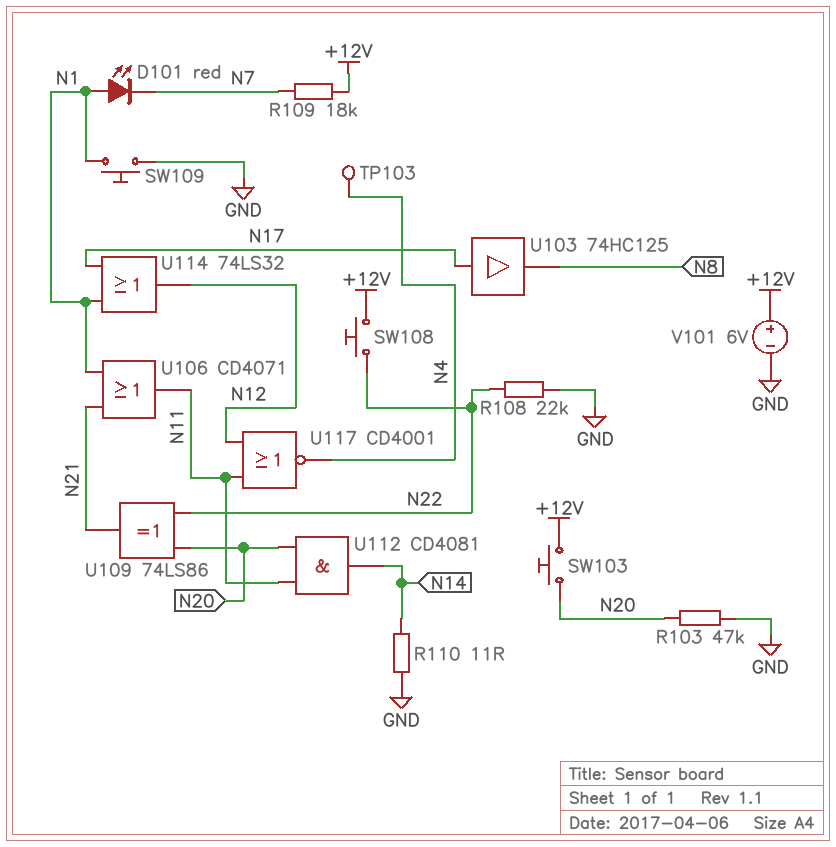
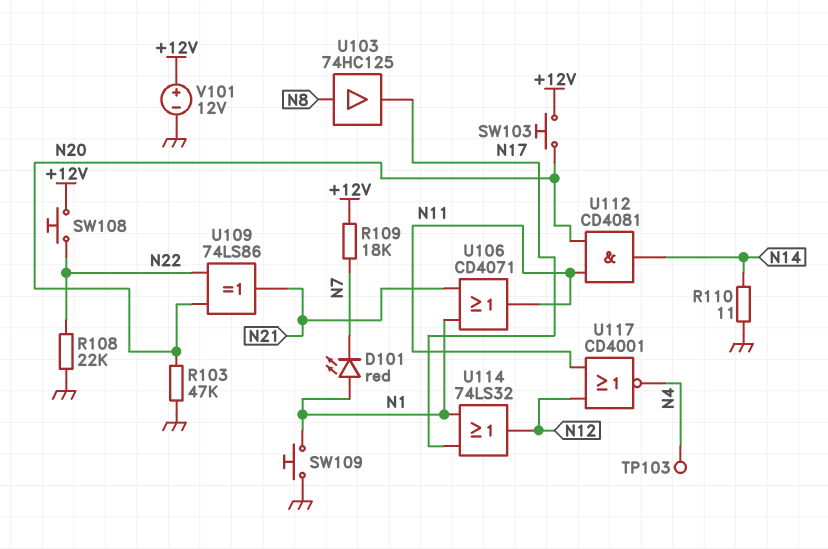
U103: buffer 74HC125 (in N17, out N8) -> buffer 74HC125 (in N8, out N17)
V101: 6V (plus +12V, minus GND) -> 12V (plus +12V, minus GND)

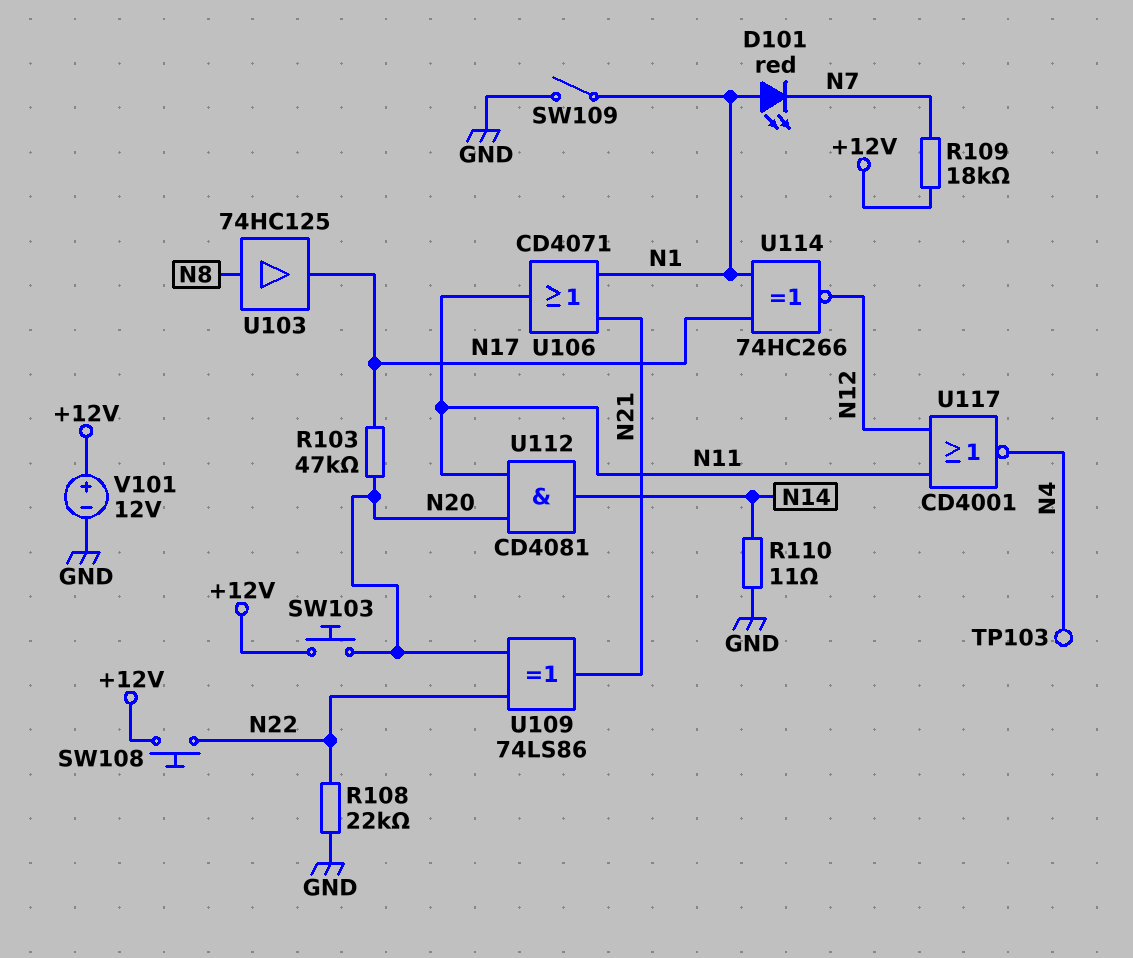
R103: 47k (GND, N20) -> 47k (N17, N20)
SW109: button (GND, N1) -> switch (GND, N1)
U114: OR 74LS32 (in N1, in N17, out N12) -> XNOR 74HC266 (in N1, in N17, out N12)

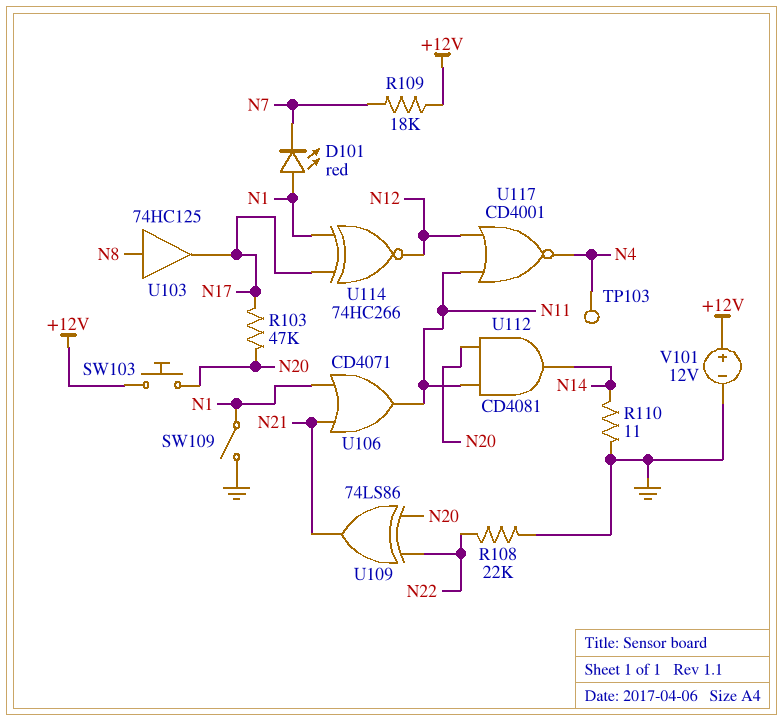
SW108: button (+12V, N22) -> none

